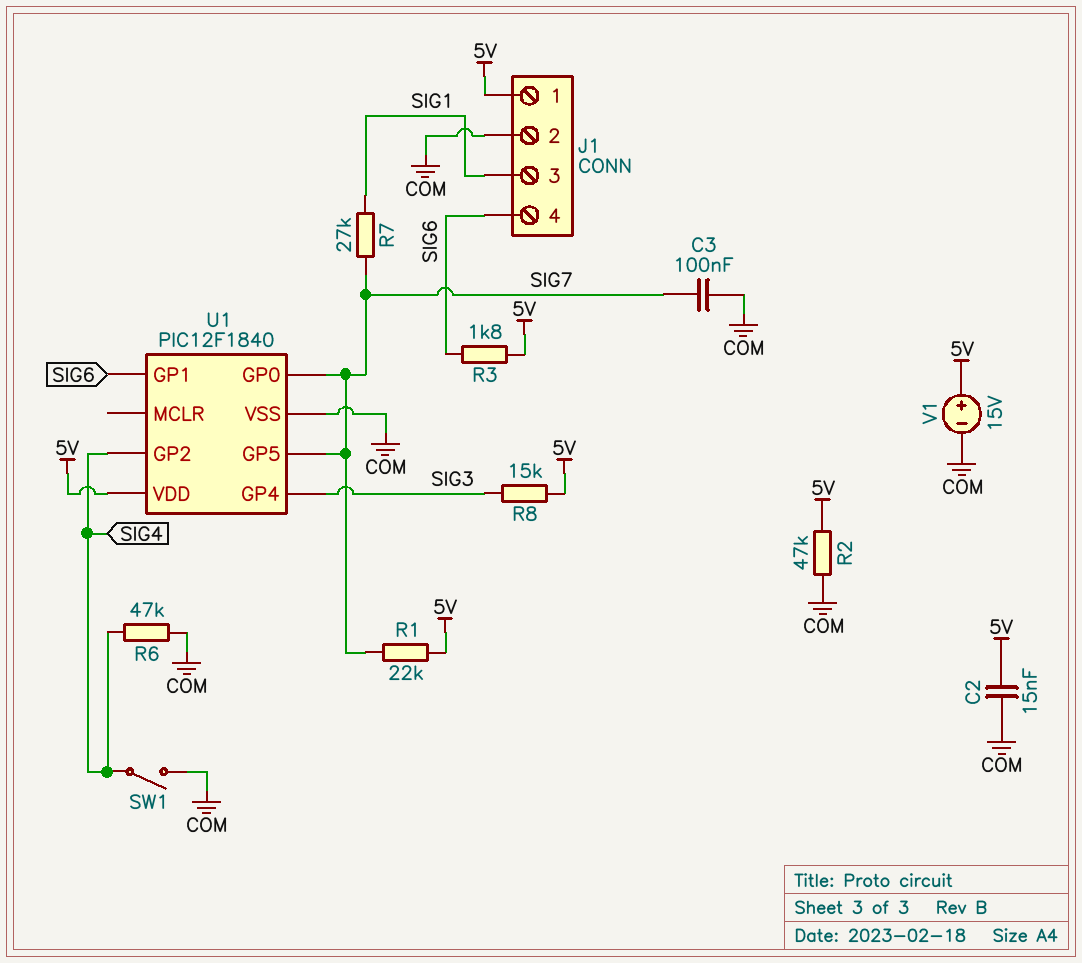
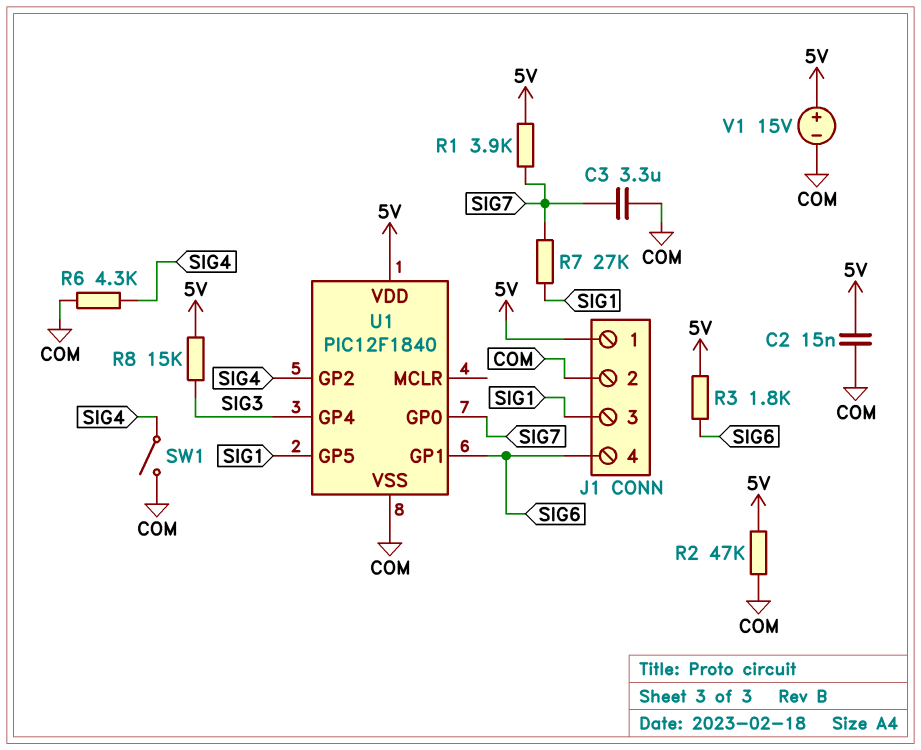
C3: 100nF (COM, SIG7) -> 3.3uF (COM, SIG7)
R1: 22k (5V, SIG7) -> 3.9k (5V, SIG7)
R6: 47k (COM, SIG4) -> 4.3k (COM, SIG4)
U1 pin GP5: SIG7 -> SIG1

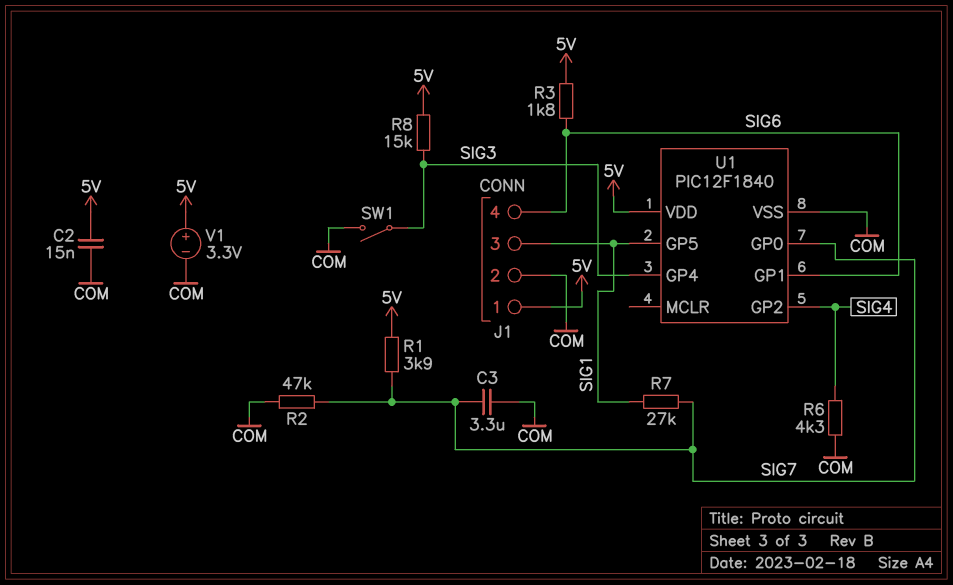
R2: 47k (5V, COM) -> 47k (COM, SIG7)
SW1: switch (COM, SIG4) -> switch (COM, SIG3)
V1: 15V (plus 5V, minus COM) -> 3.3V (plus 5V, minus COM)

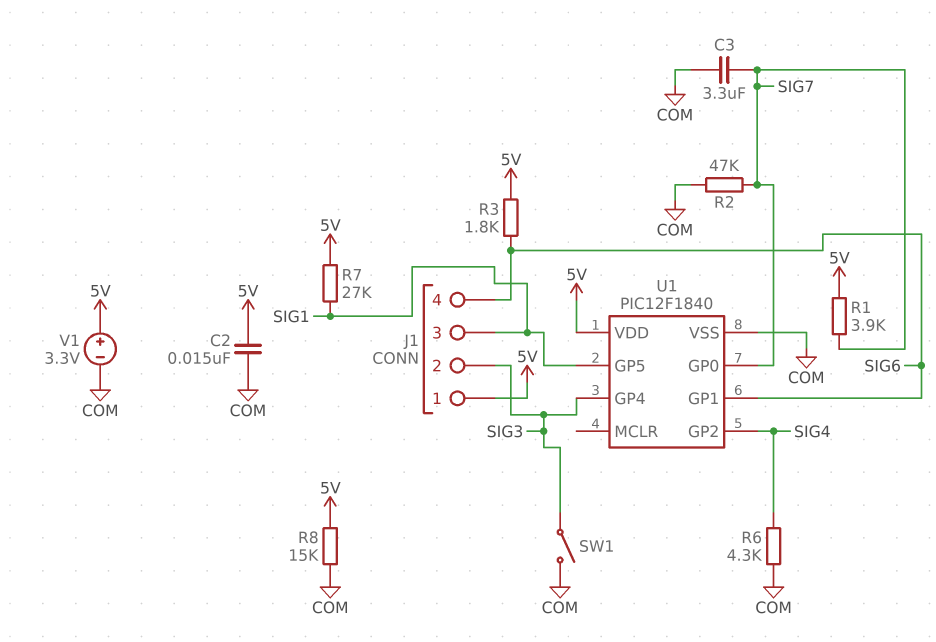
J1 pin 2: COM -> SIG3
R7: 27k (SIG1, SIG7) -> 27k (5V, SIG1)
R8: 15k (5V, SIG3) -> 15k (5V, COM)

